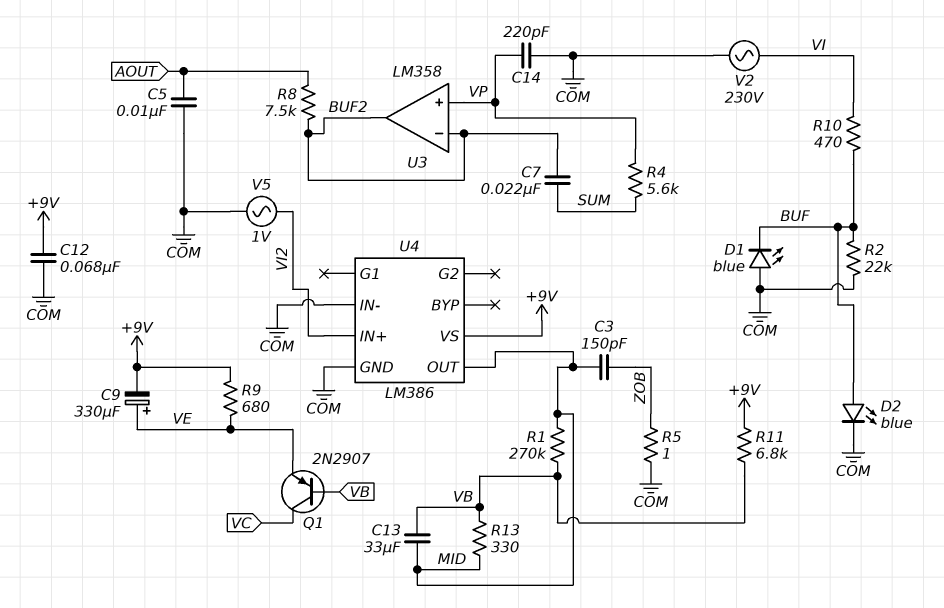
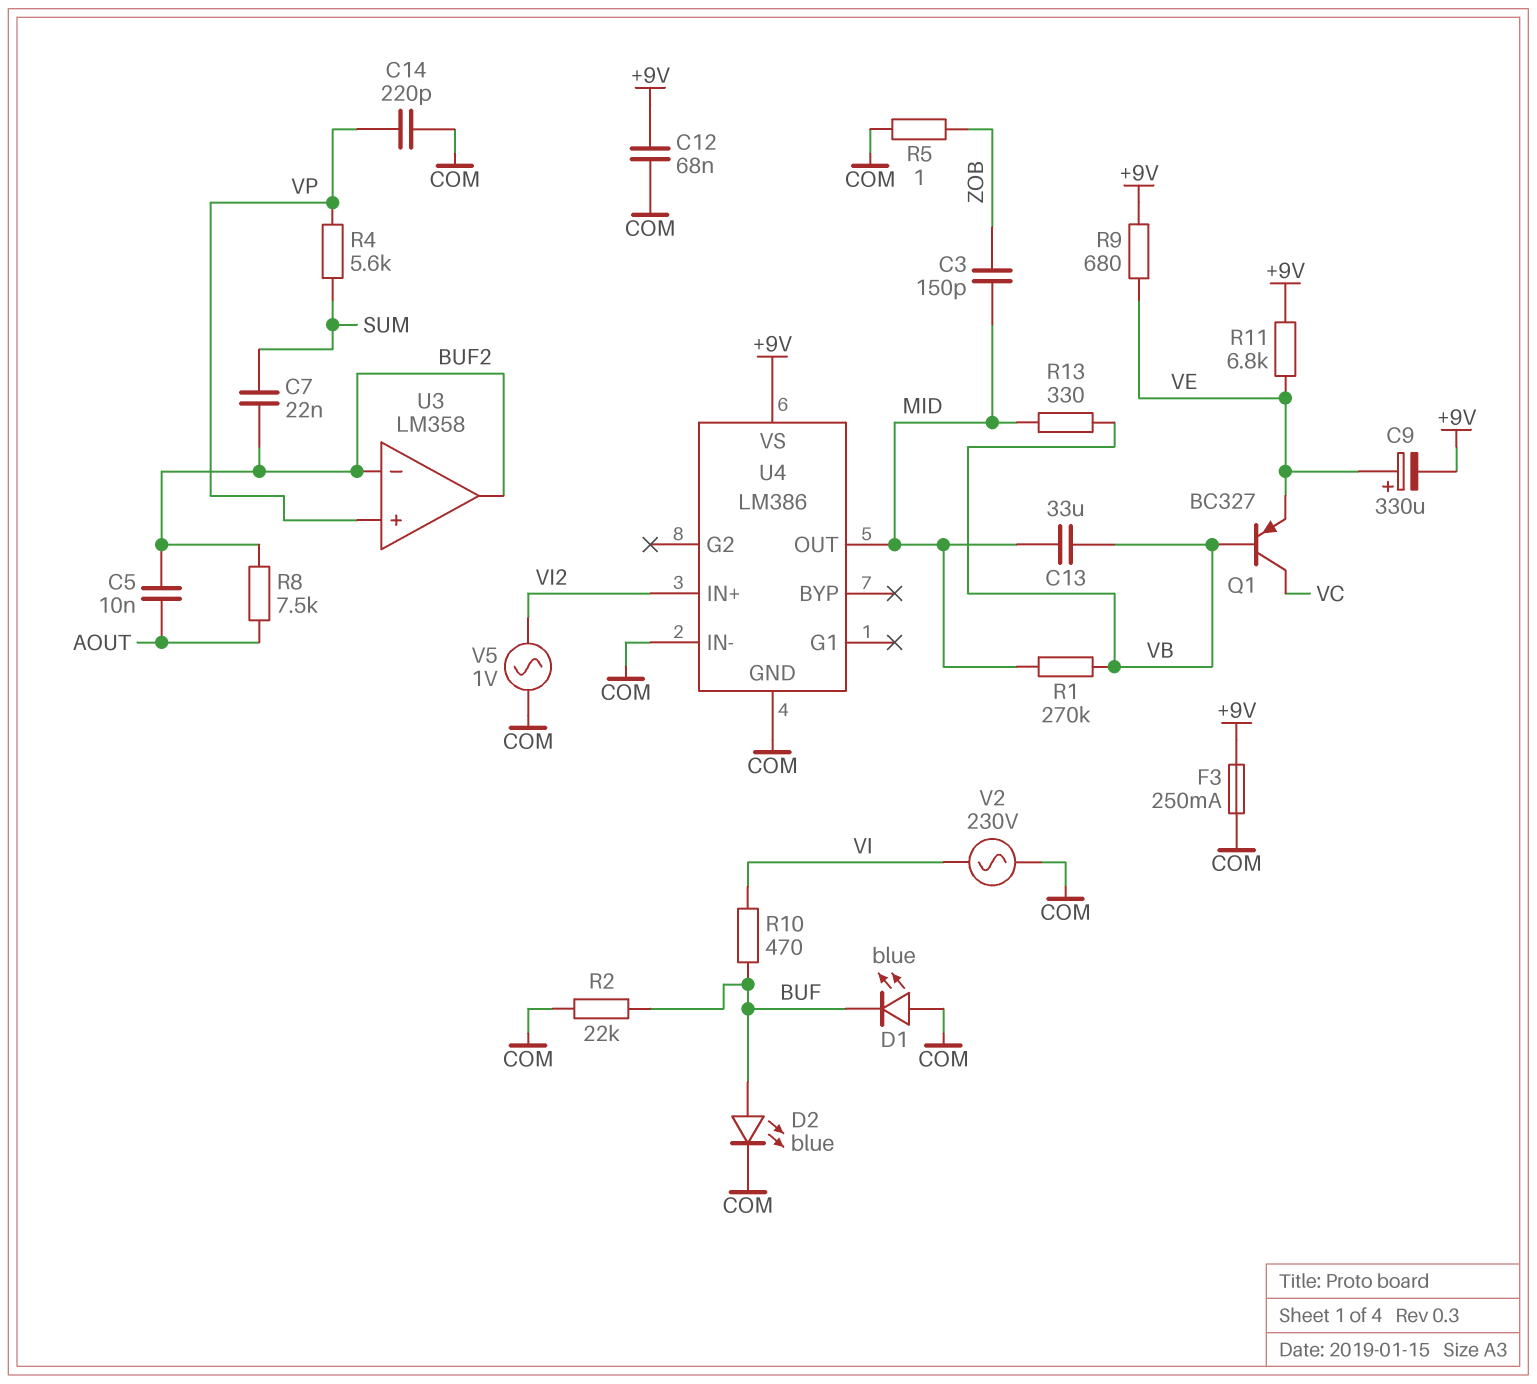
C5: 10nF (AOUT, COM) -> 10nF (AOUT, BUF2)
F3: none -> 250mA (+9V, COM)
Q1: PNP 2N2907 (B VB, C VC, E VE) -> PNP BC327 (B VB, C VC, E VE)
R11: 6.8k (+9V, VB) -> 6.8k (+9V, VE)

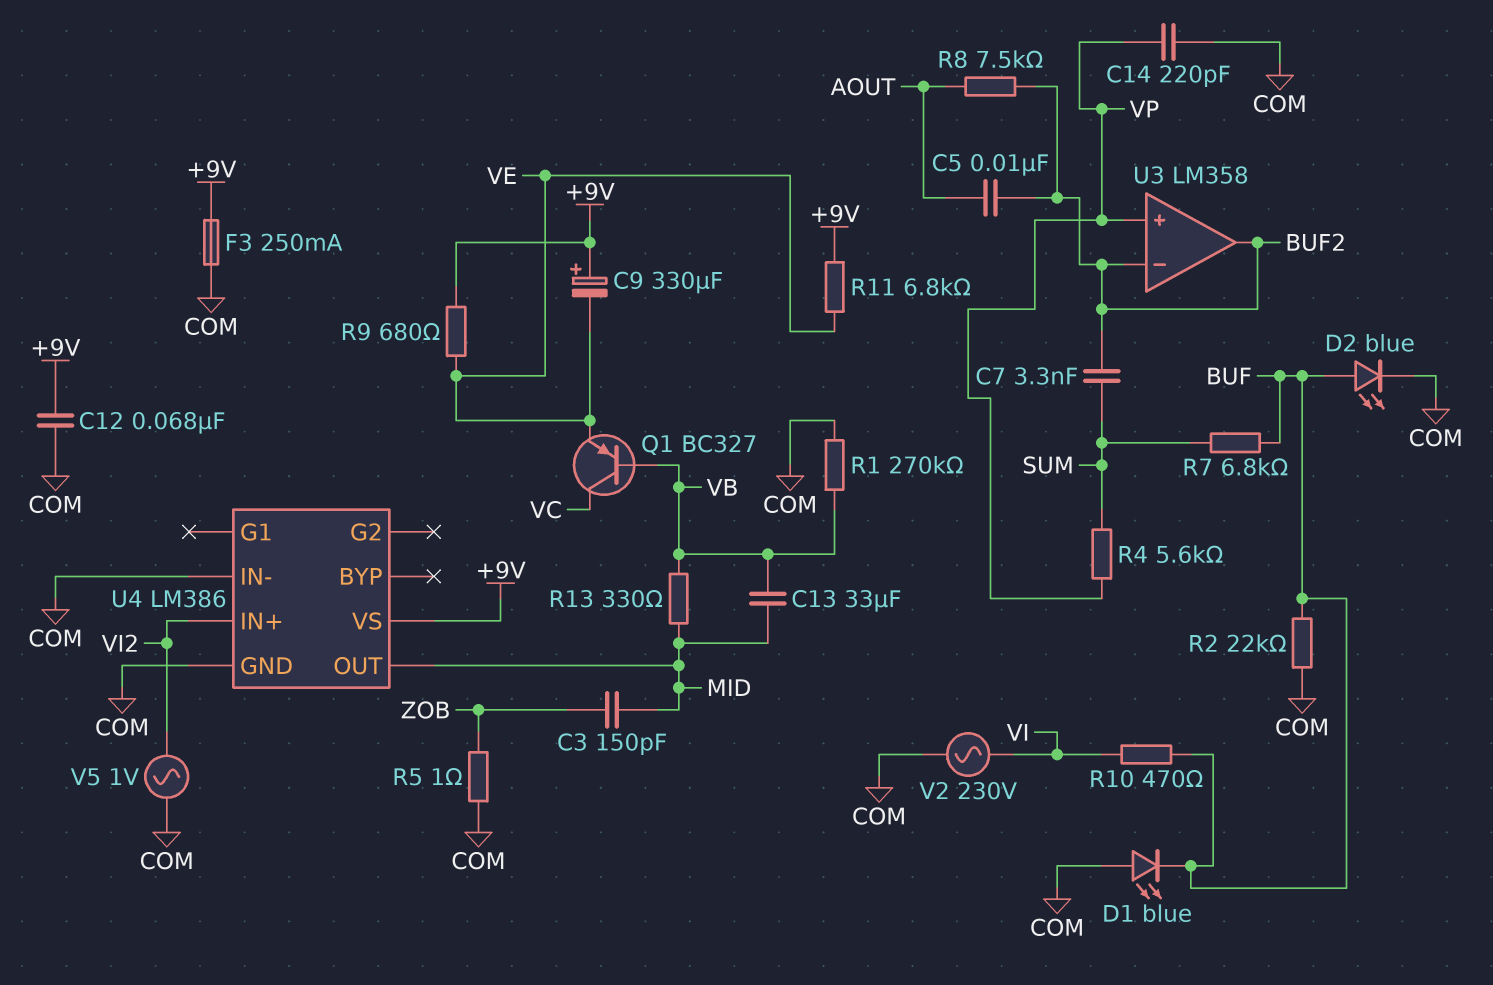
C7: 22nF (BUF2, SUM) -> 3.3nF (BUF2, SUM)
C9: 330uF (plus VE, minus +9V) -> 330uF (plus +9V, minus VE)
R1: 270k (MID, VB) -> 270k (COM, VB)
R7: none -> 6.8k (BUF, SUM)

